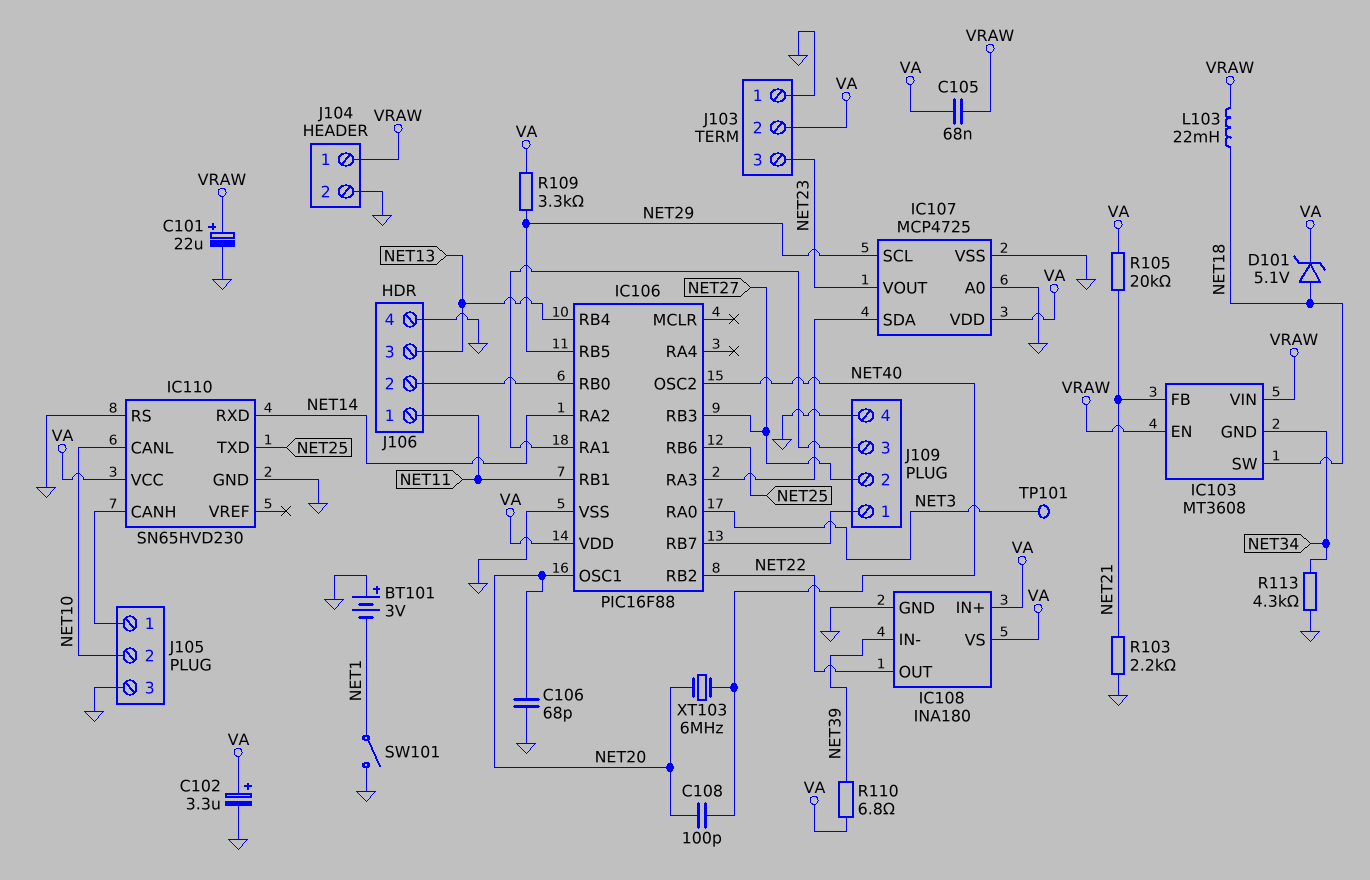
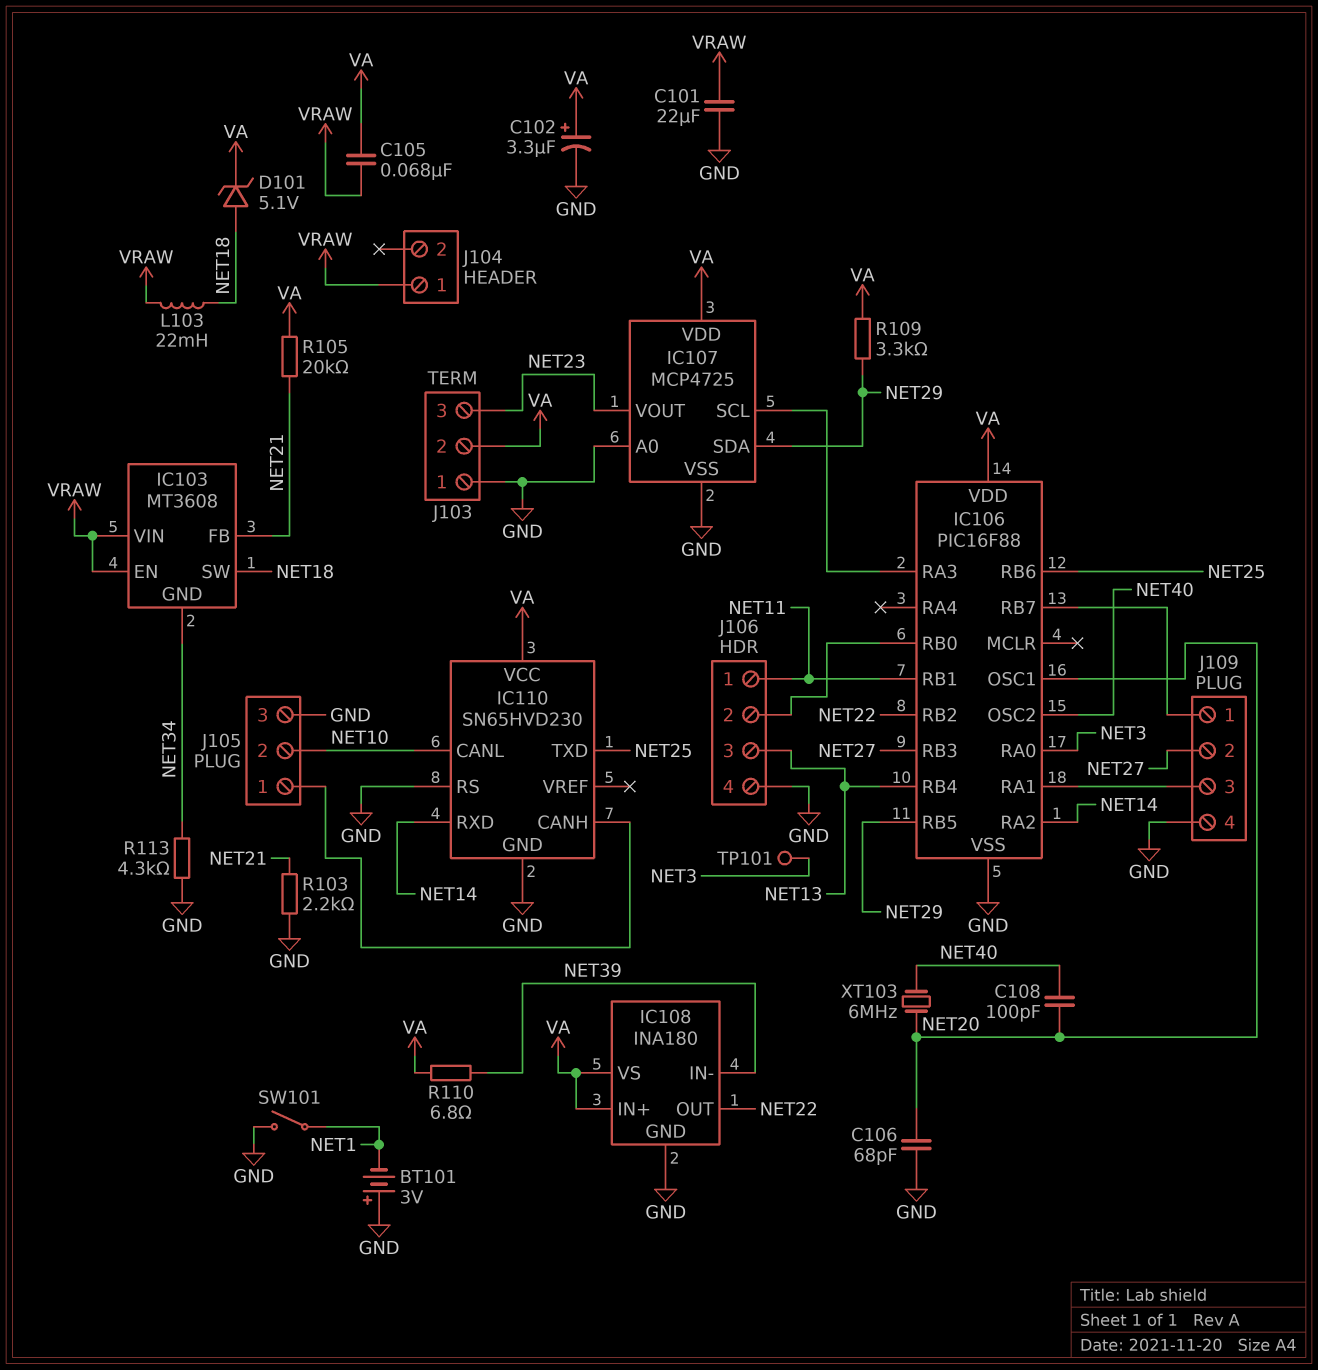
C101: 22uF (plus VRAW, minus GND) -> 22uF (GND, VRAW)
IC107 pin SCL: NET29 -> IC106/RA3
IC107 pin SDA: IC106/RA3 -> NET29
J104 pin 2: GND -> none

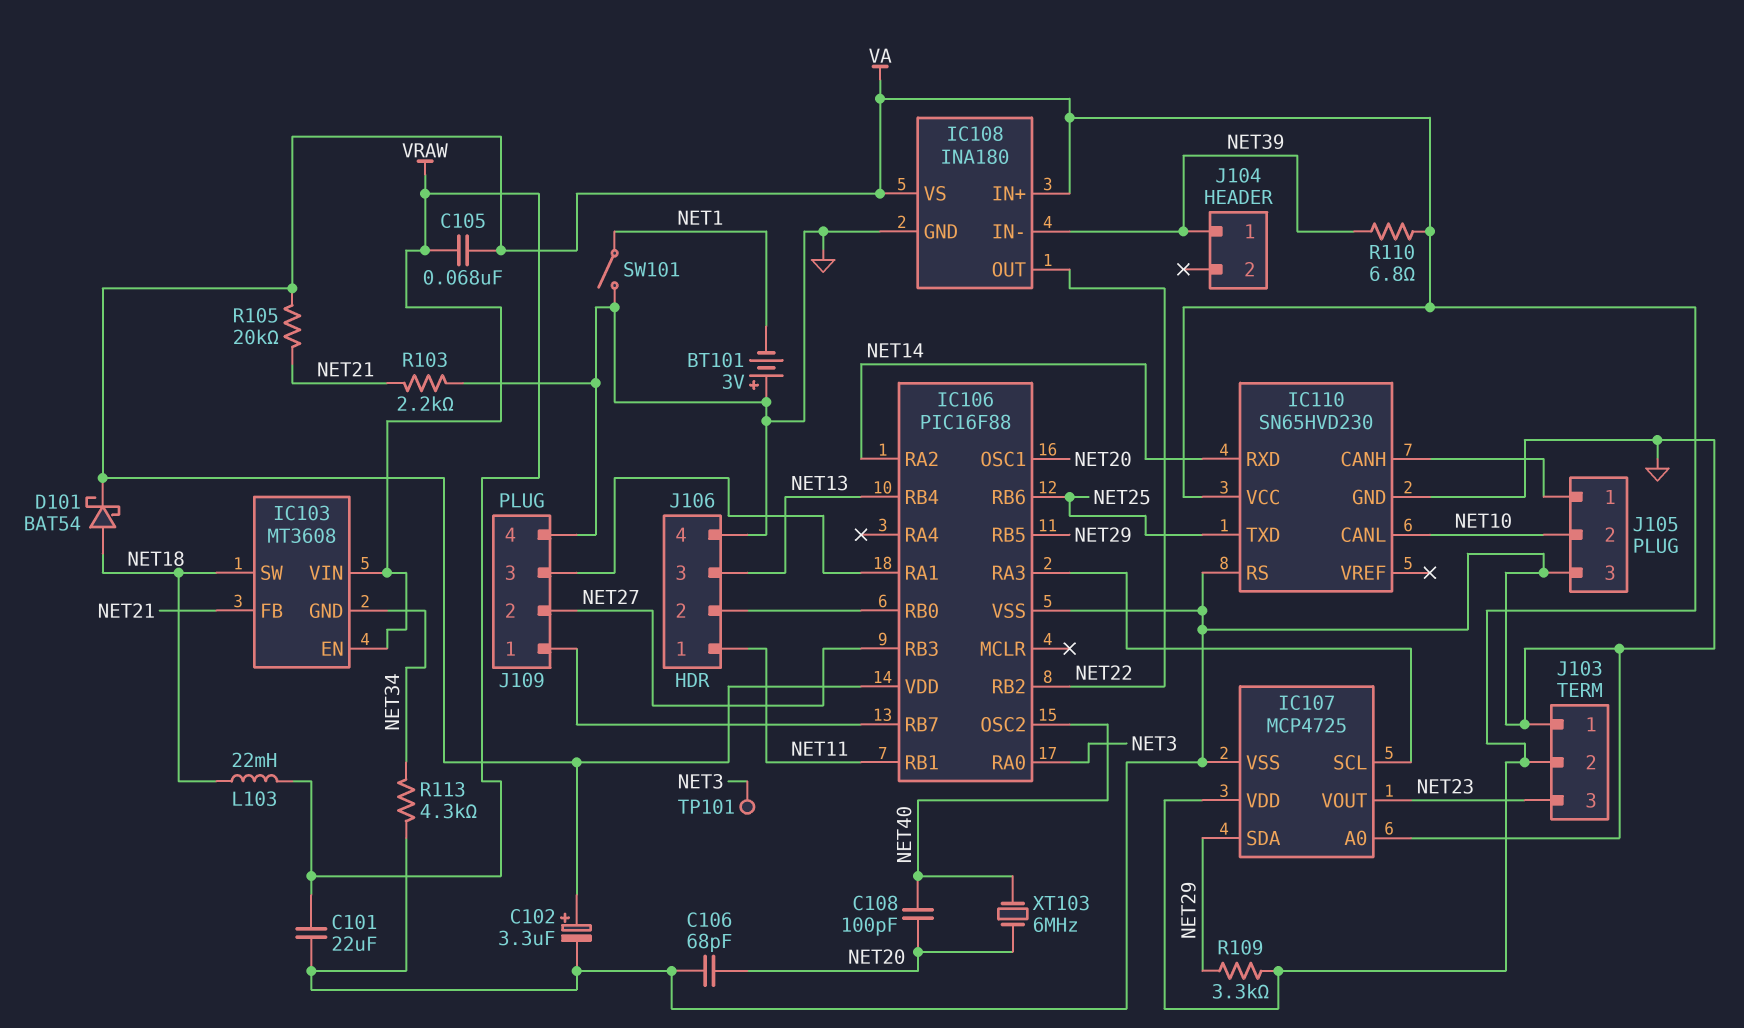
D101: zener 5.1V (A NET18, K VA) -> schottky BAT54 (A NET18, K VA)
J104 pin 1: VRAW -> NET39

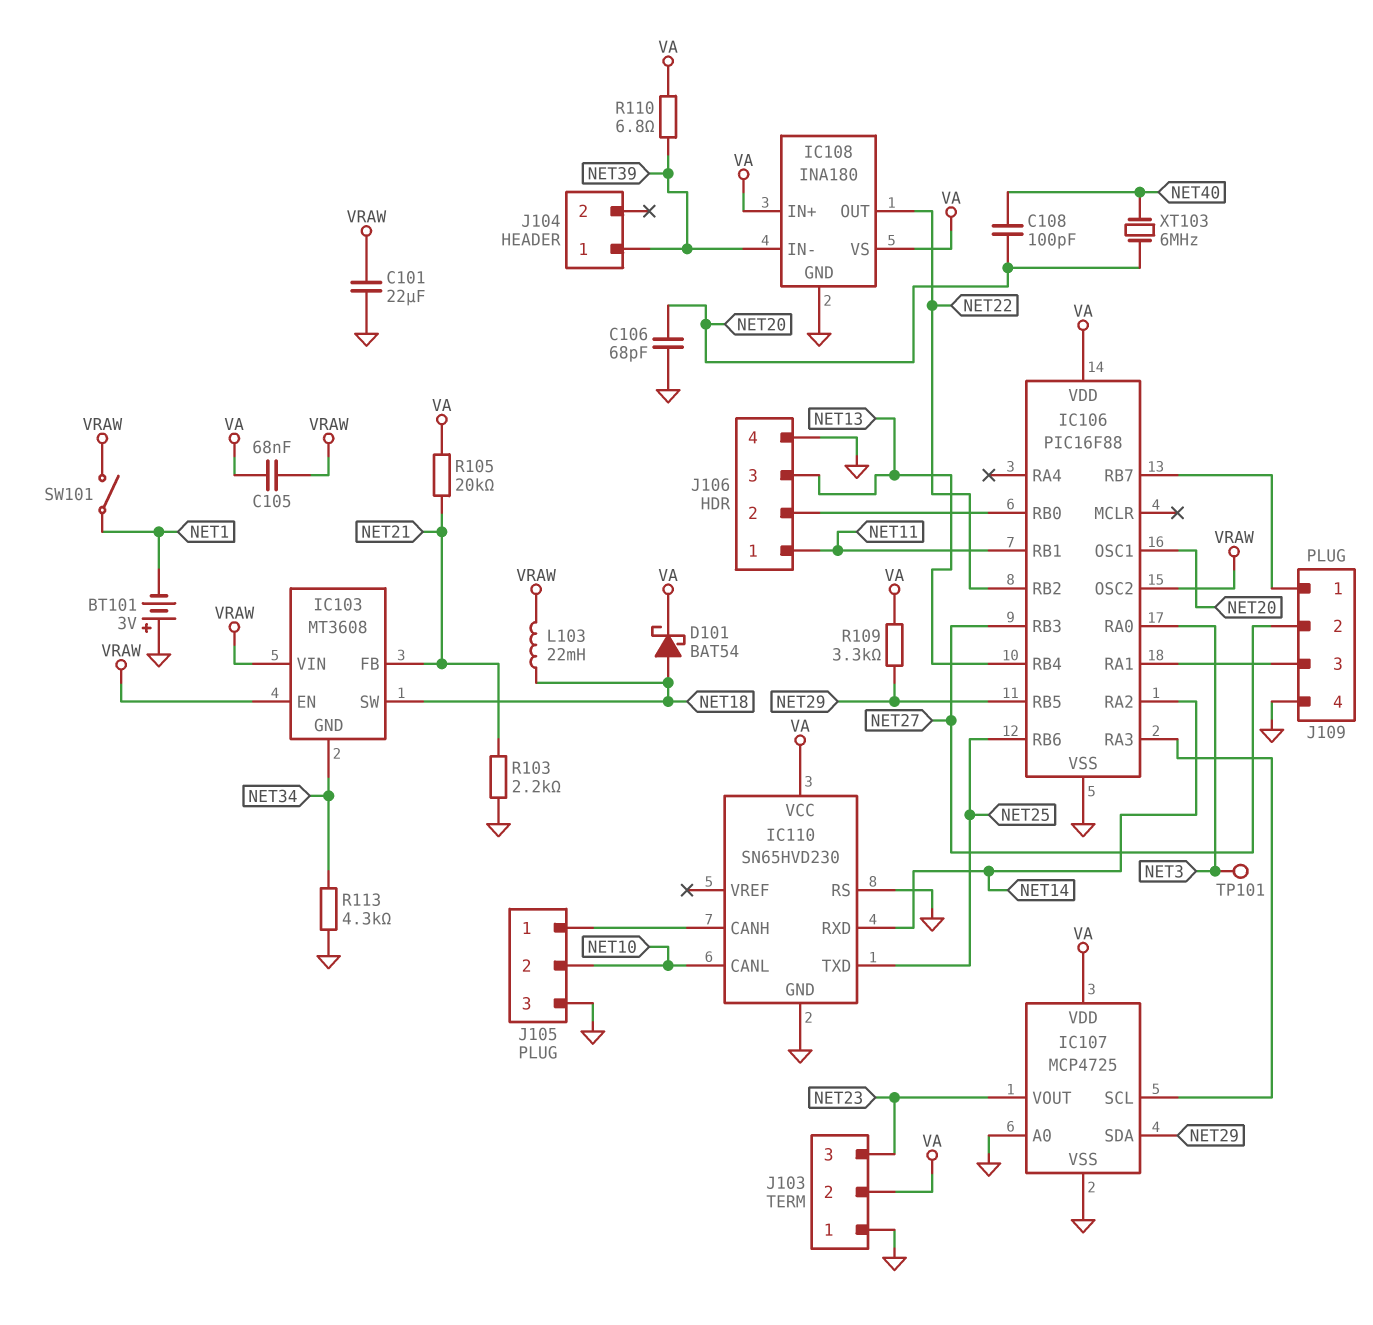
C102: 3.3uF (plus VA, minus GND) -> none
IC106 pin OSC2: NET40 -> VRAW
SW101: switch (GND, NET1) -> switch (NET1, VRAW)

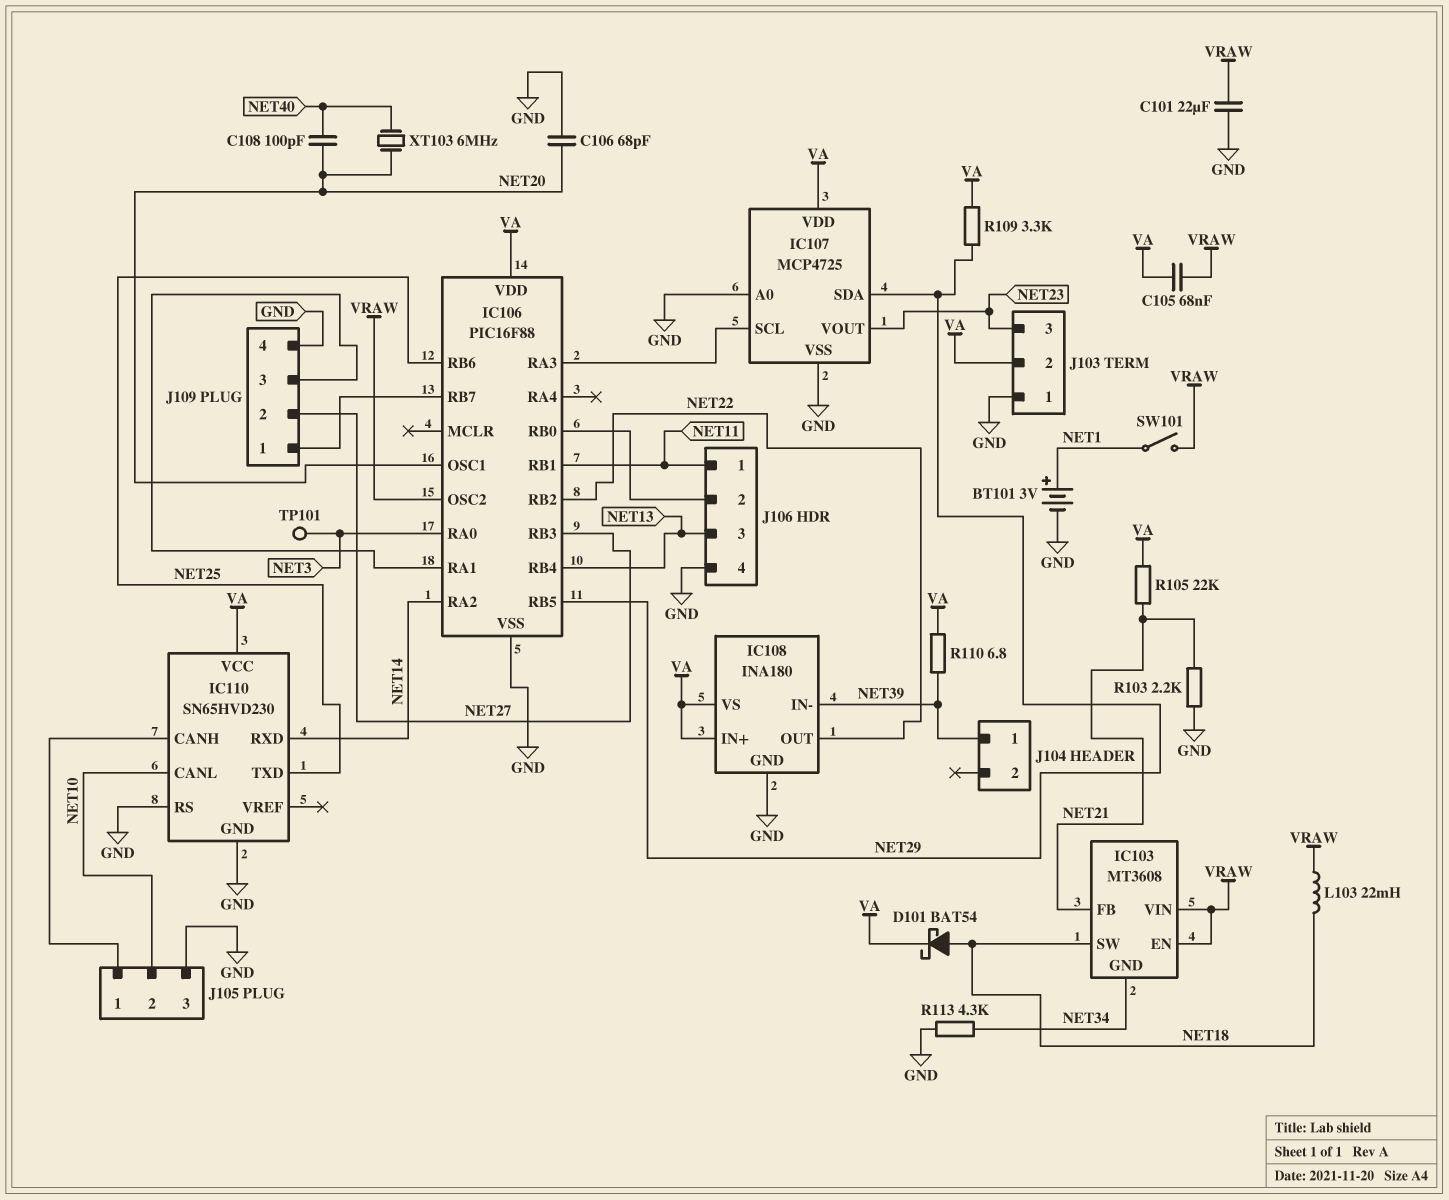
BT101: 3V (plus GND, minus NET1) -> 3V (plus NET1, minus GND)
R105: 20k (NET21, VA) -> 22k (NET21, VA)

